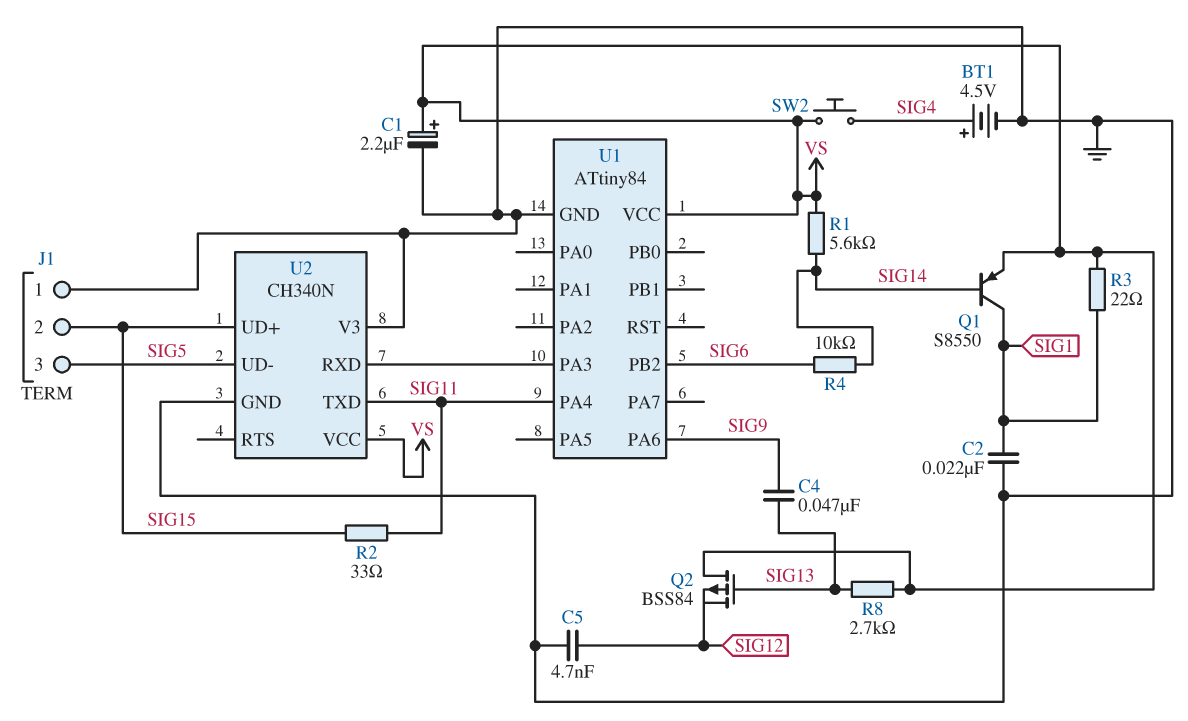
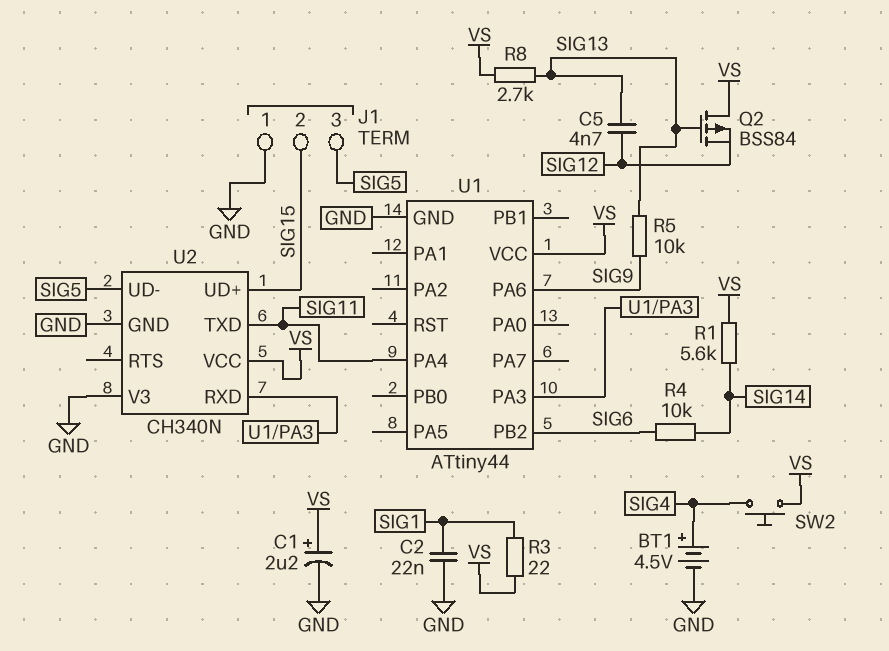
C4: 47nF (SIG9, SIG13) -> none
C5: 4.7nF (GND, SIG12) -> 4.7nF (SIG12, SIG13)
Q1: PNP S8550 (B SIG14, C SIG1, E VS) -> none
R2: 33 (SIG11, SIG15) -> none
R5: none -> 10k (SIG9, SIG13)
U1: ATtiny84 -> ATtiny44

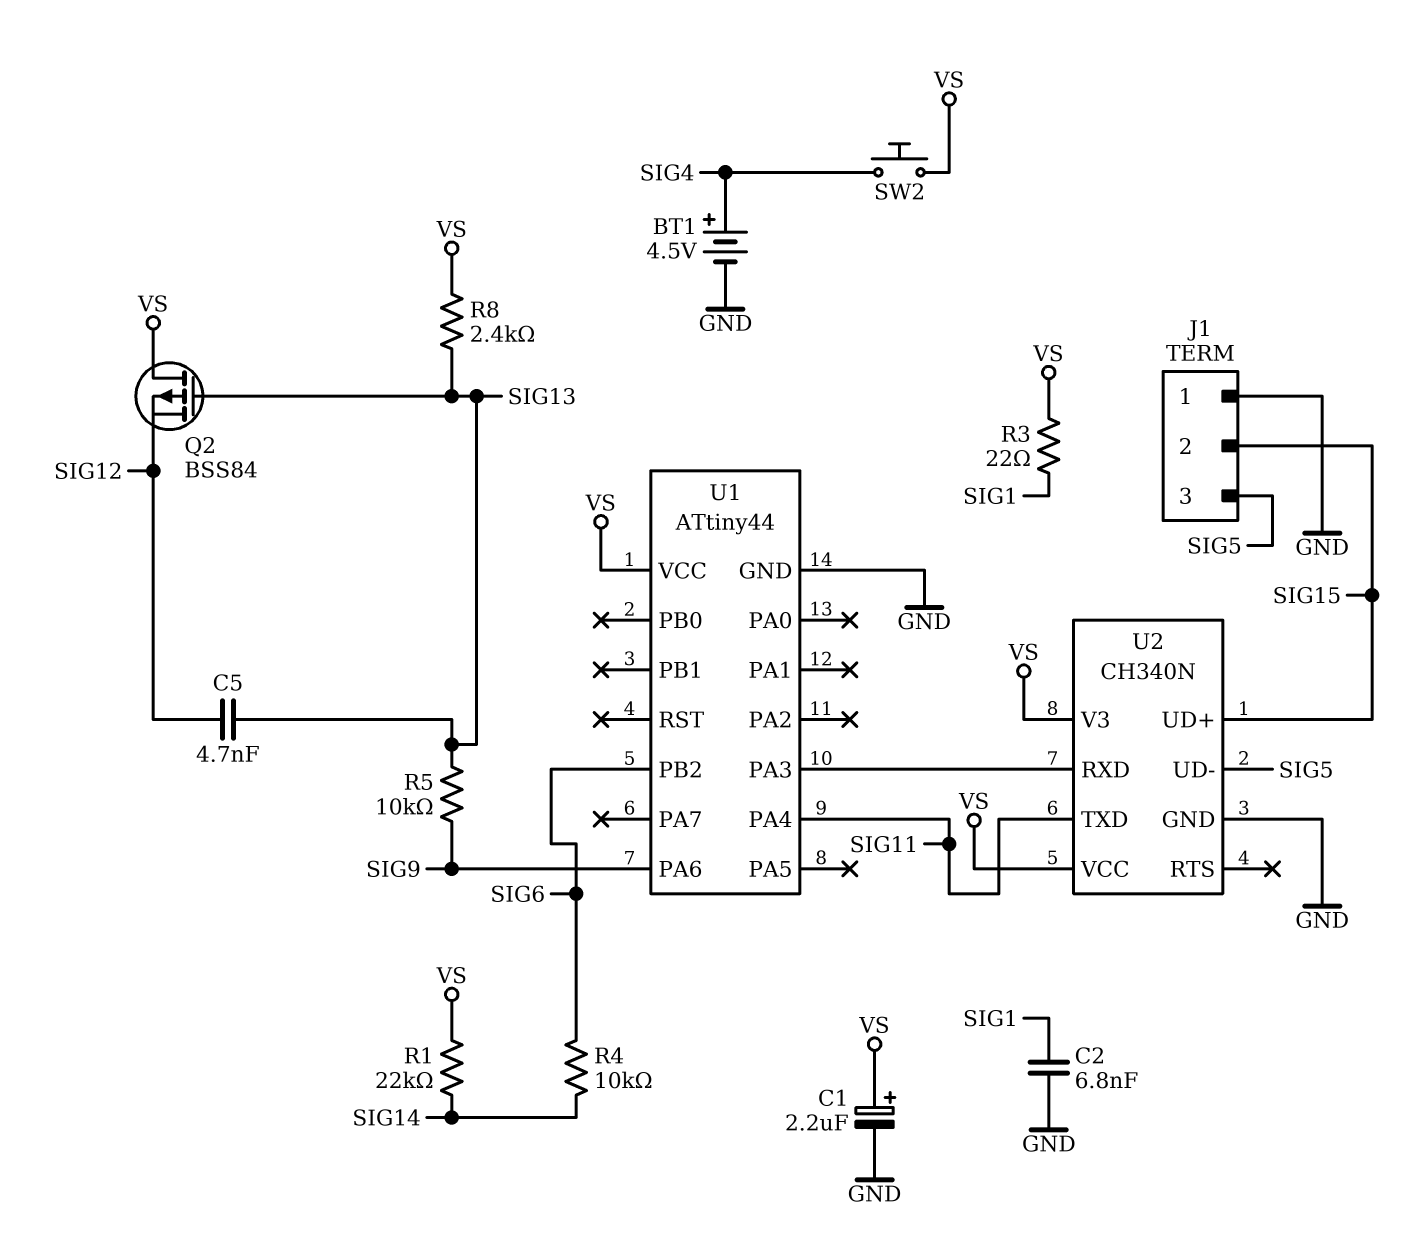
C2: 22nF (GND, SIG1) -> 6.8nF (GND, SIG1)
R1: 5.6k (SIG14, VS) -> 22k (SIG14, VS)
R8: 2.7k (SIG13, VS) -> 2.4k (SIG13, VS)
U2 pin V3: GND -> VS

